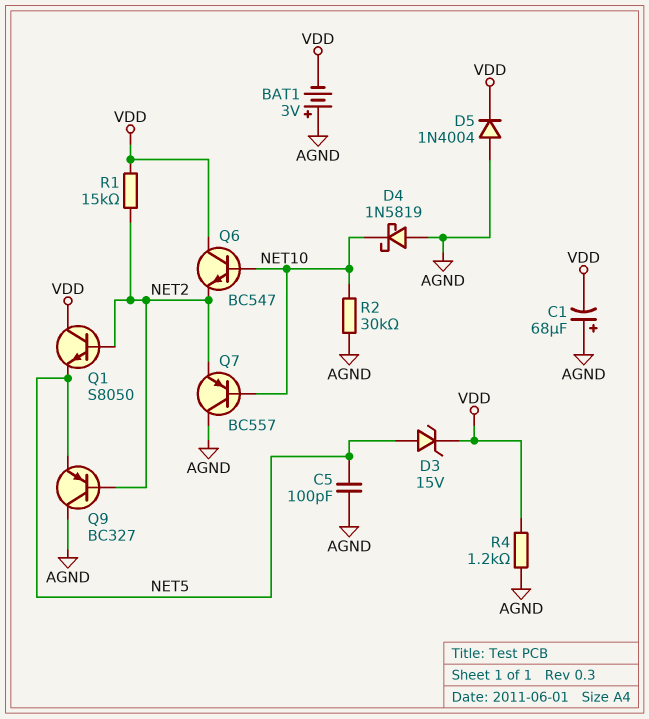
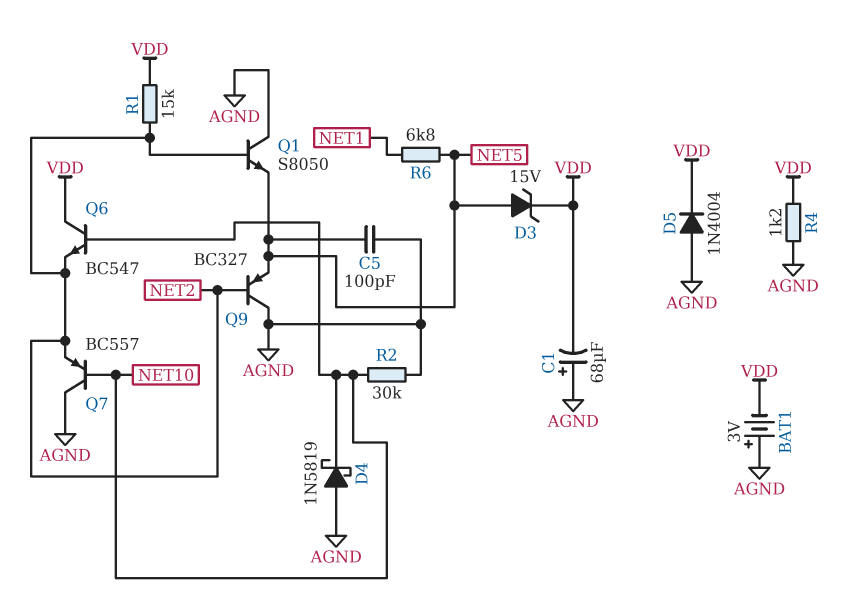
Q1: NPN S8050 (B NET2, C VDD, E NET5) -> NPN S8050 (B NET2, C AGND, E NET5)
R6: none -> 6.8k (NET1, NET5)

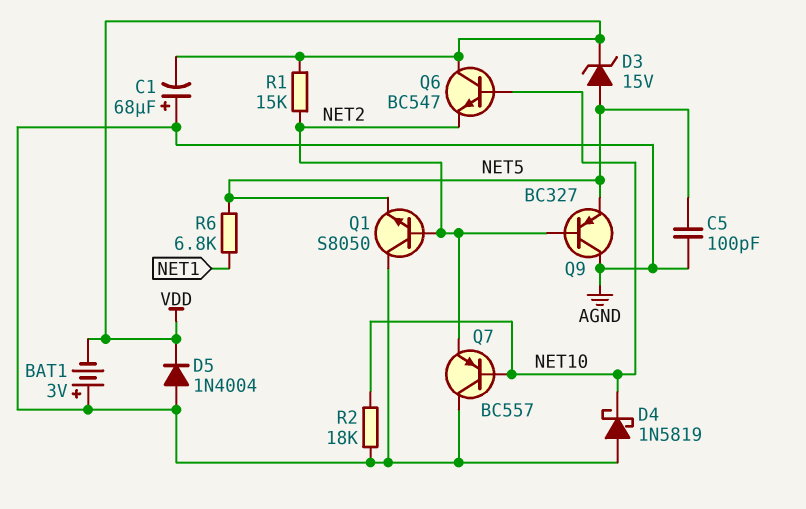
R2: 30k (AGND, NET10) -> 18k (AGND, NET10)
R4: 1.2k (AGND, VDD) -> none

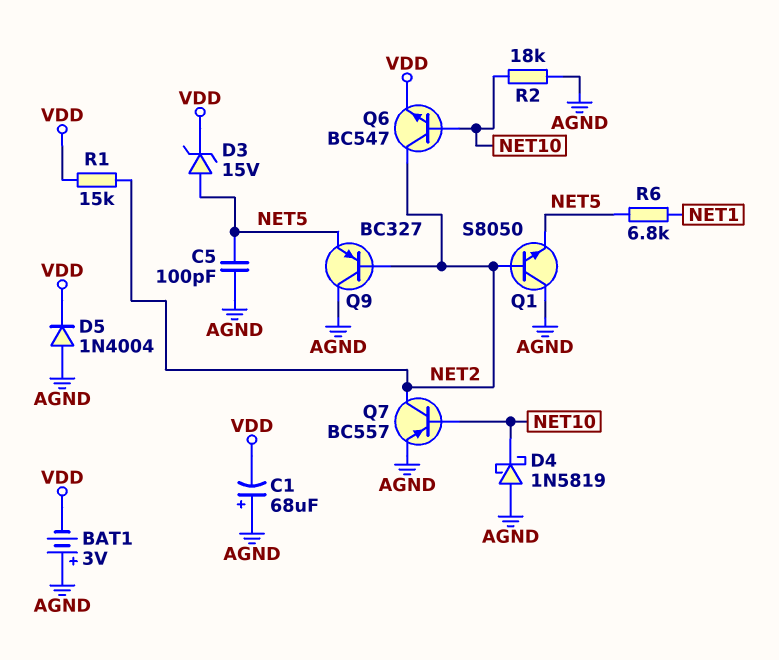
Q6: NPN BC547 (B NET10, C VDD, E NET2) -> NPN BC547 (B NET10, C NET2, E VDD)
Q7: PNP BC557 (B NET10, C AGND, E NET2) -> PNP BC557 (B NET10, C NET2, E AGND)

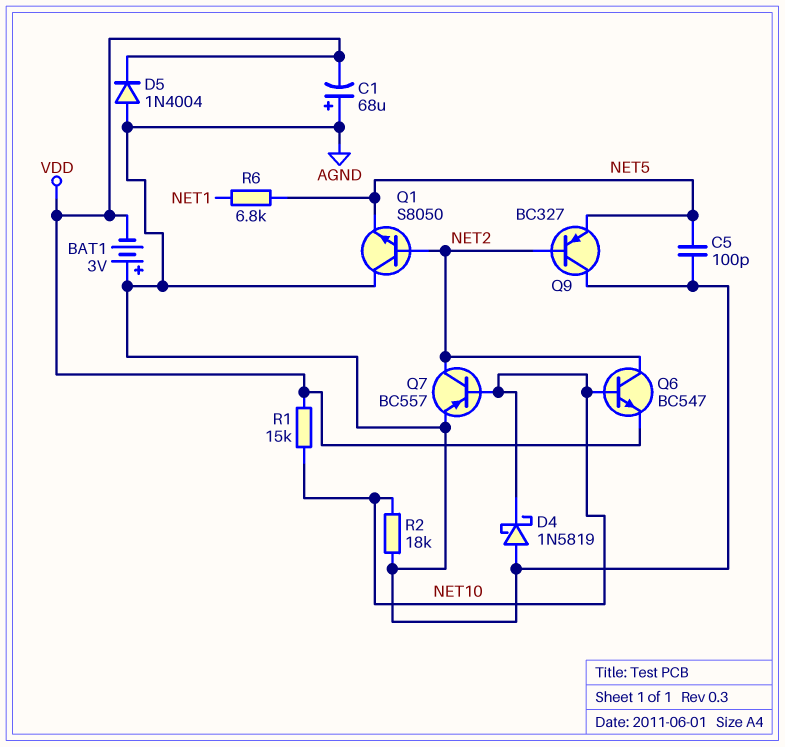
D3: zener 15V (A NET5, K VDD) -> none
R1: 15k (NET2, VDD) -> 15k (NET10, VDD)

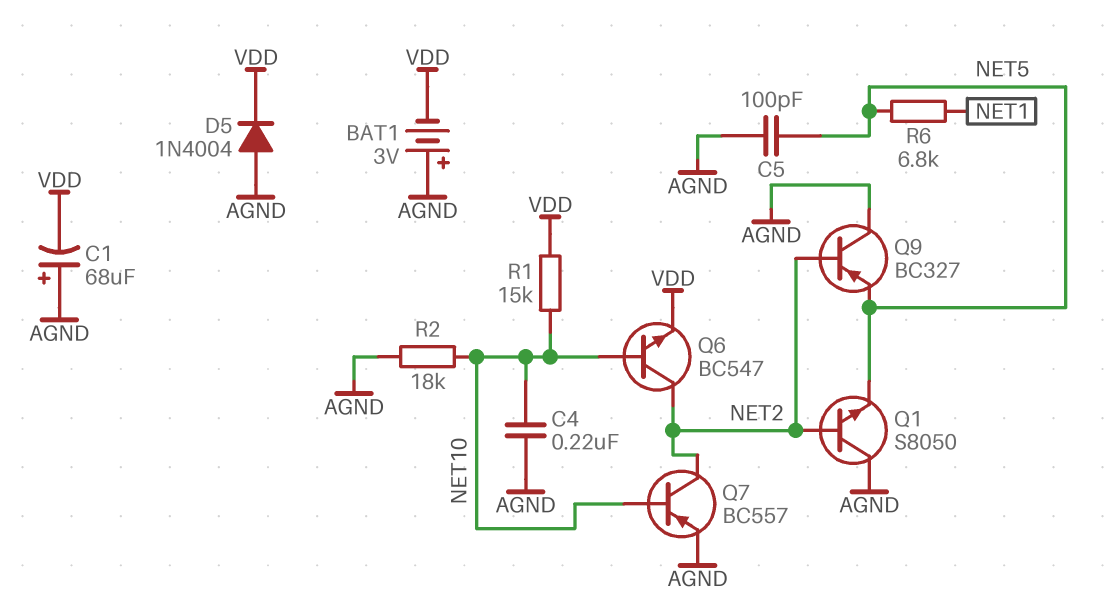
C4: none -> 220nF (AGND, NET10)
D4: schottky 1N5819 (A AGND, K NET10) -> none

